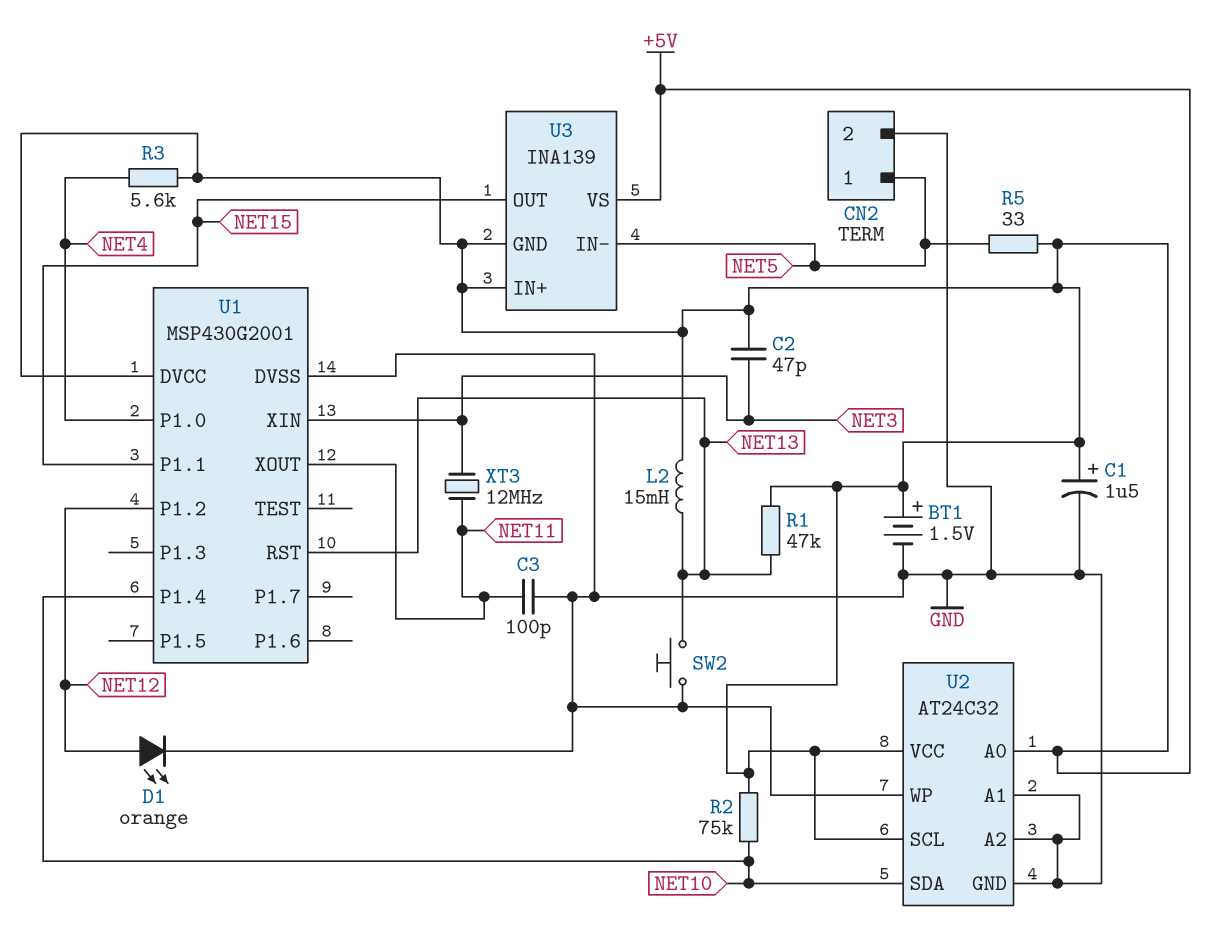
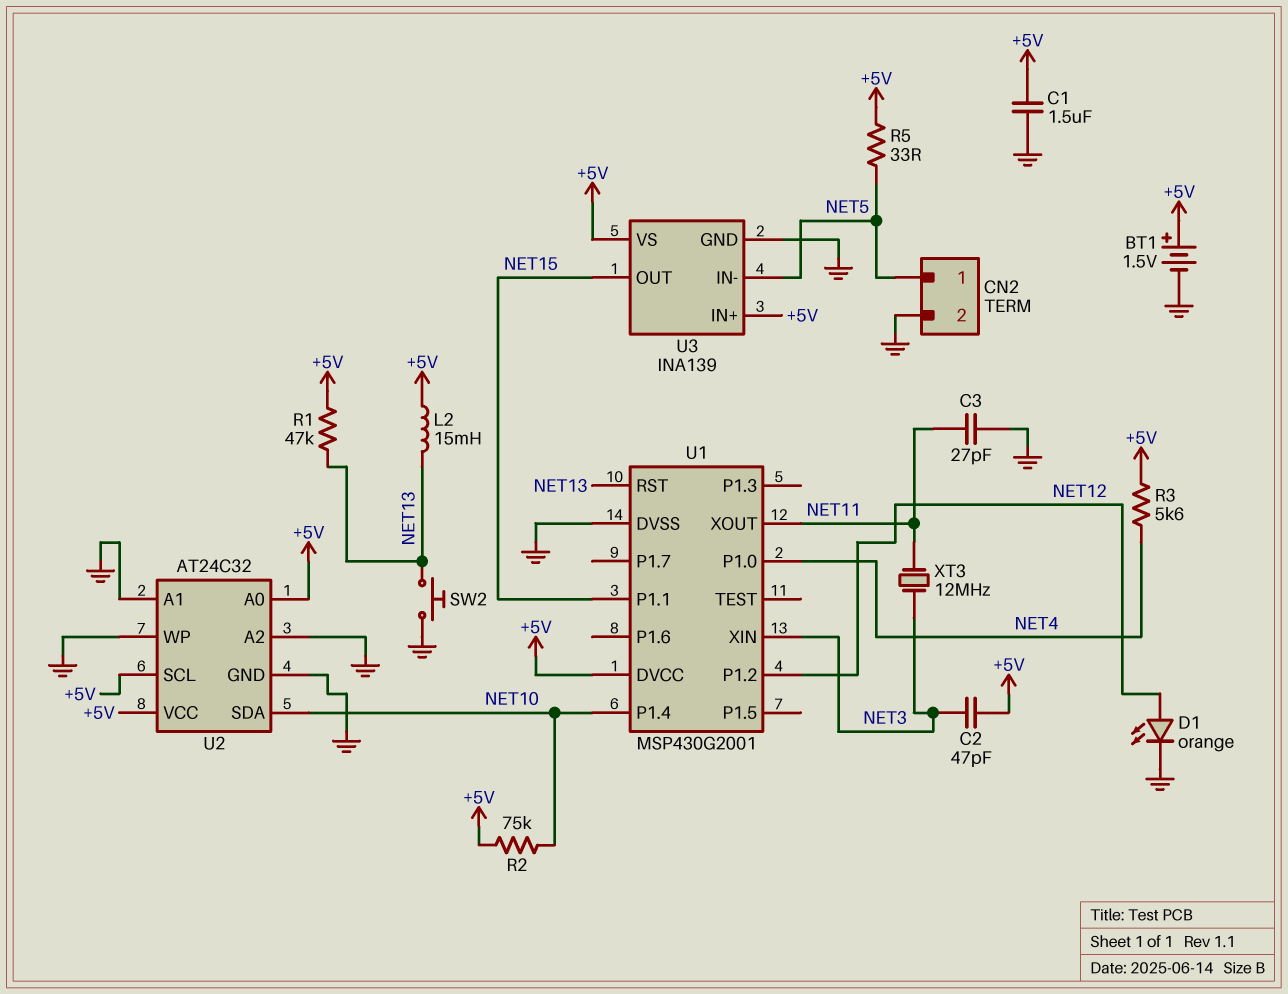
C1: 1.5uF (plus +5V, minus GND) -> 1.5uF (+5V, GND)
C3: 100pF (GND, NET11) -> 27pF (GND, NET11)
U3 pin GND: +5V -> GND

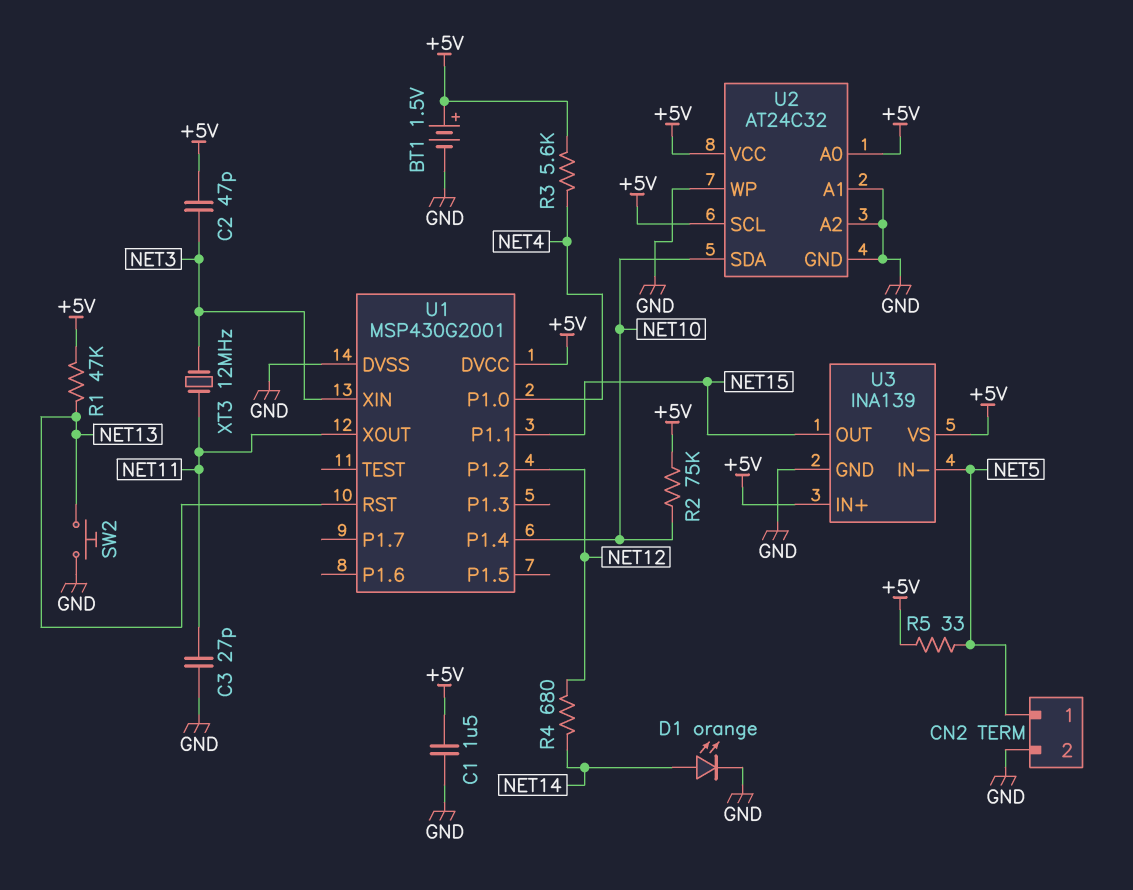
D1: LED orange (A NET12, K GND) -> LED orange (A NET14, K GND)
L2: 15mH (+5V, NET13) -> none
R4: none -> 680 (NET12, NET14)

